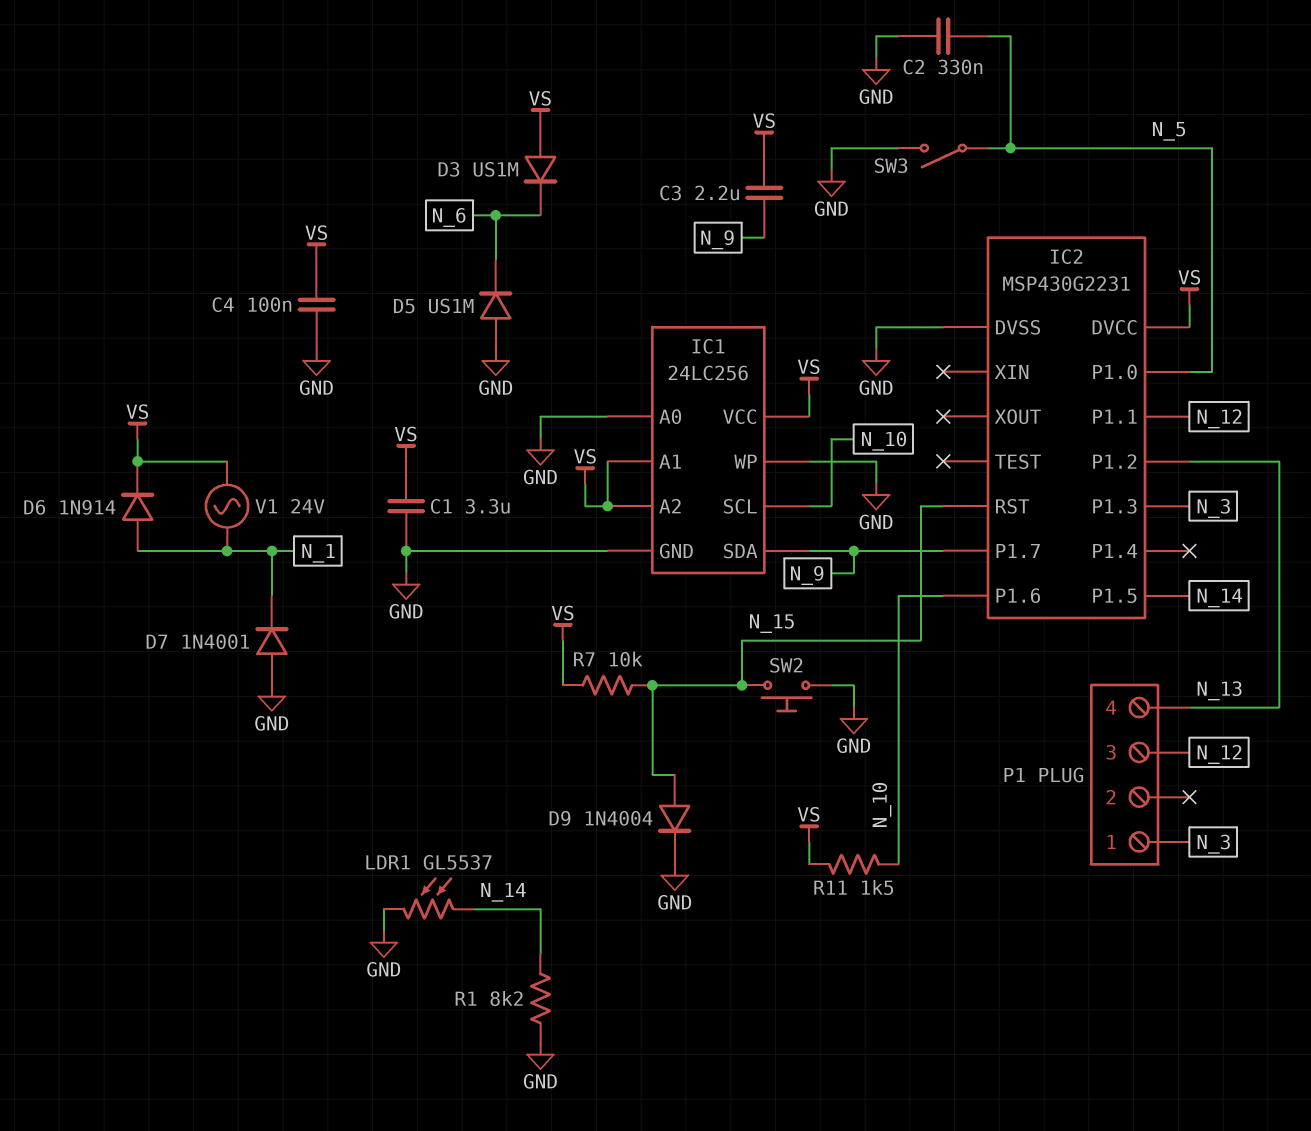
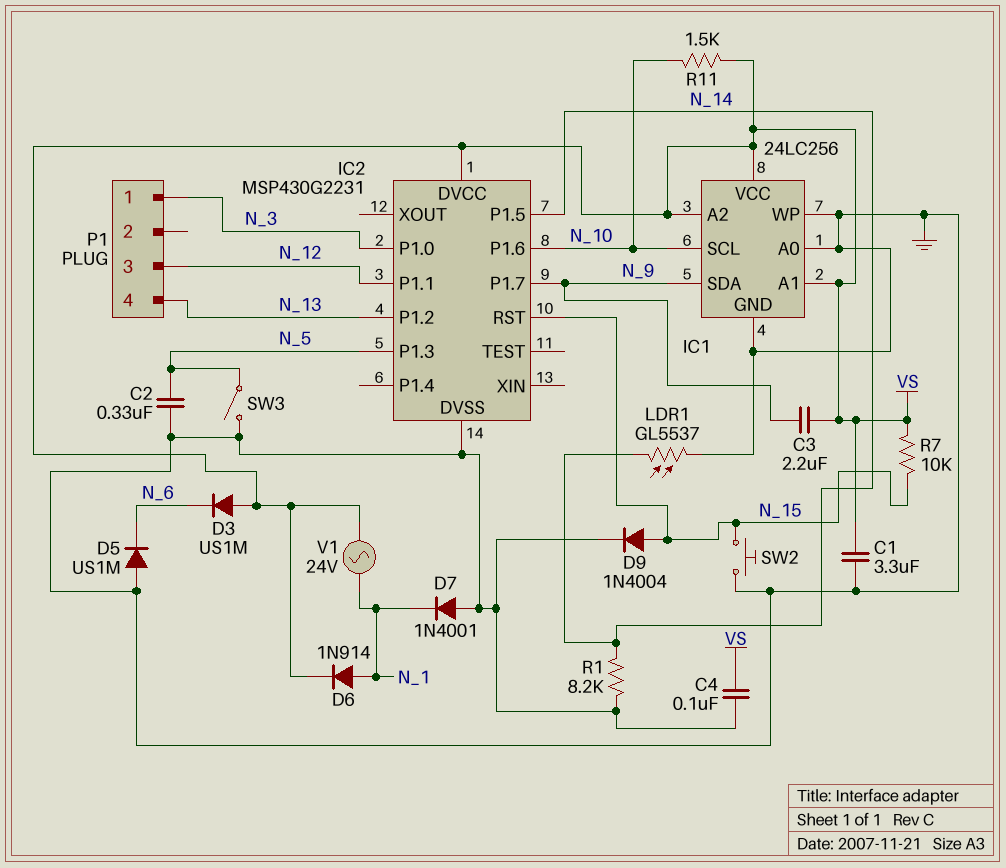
IC2 pin P1.0: N_5 -> N_3
IC2 pin P1.3: N_3 -> N_5

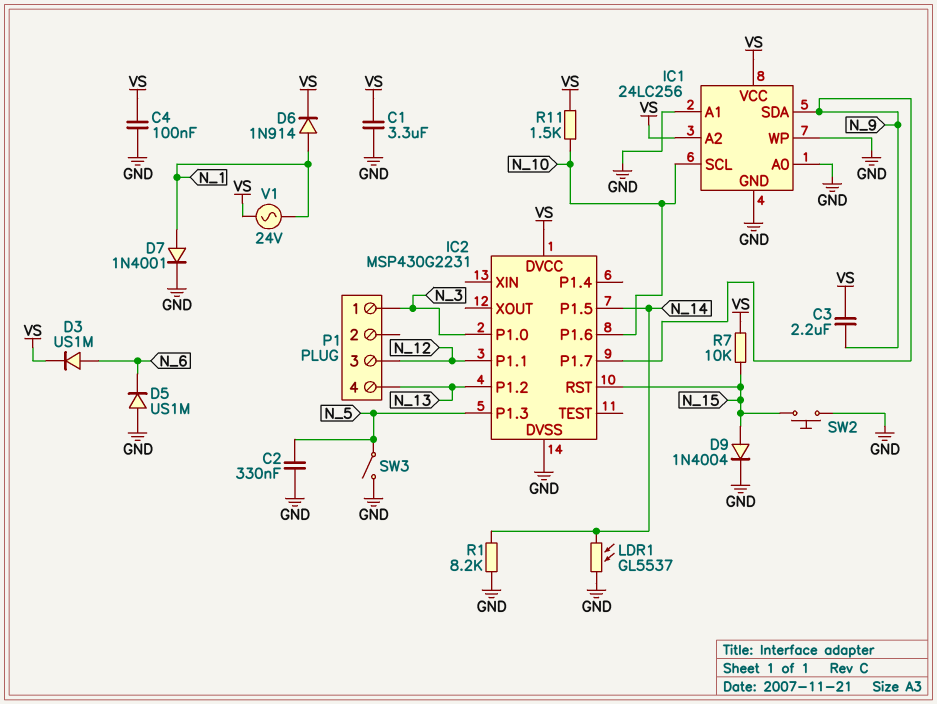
D3: diode US1M (A VS, K N_6) -> diode US1M (A N_6, K VS)
D7: diode 1N4001 (A GND, K N_1) -> diode 1N4001 (A N_1, K GND)
IC1 pin A1: VS -> GND

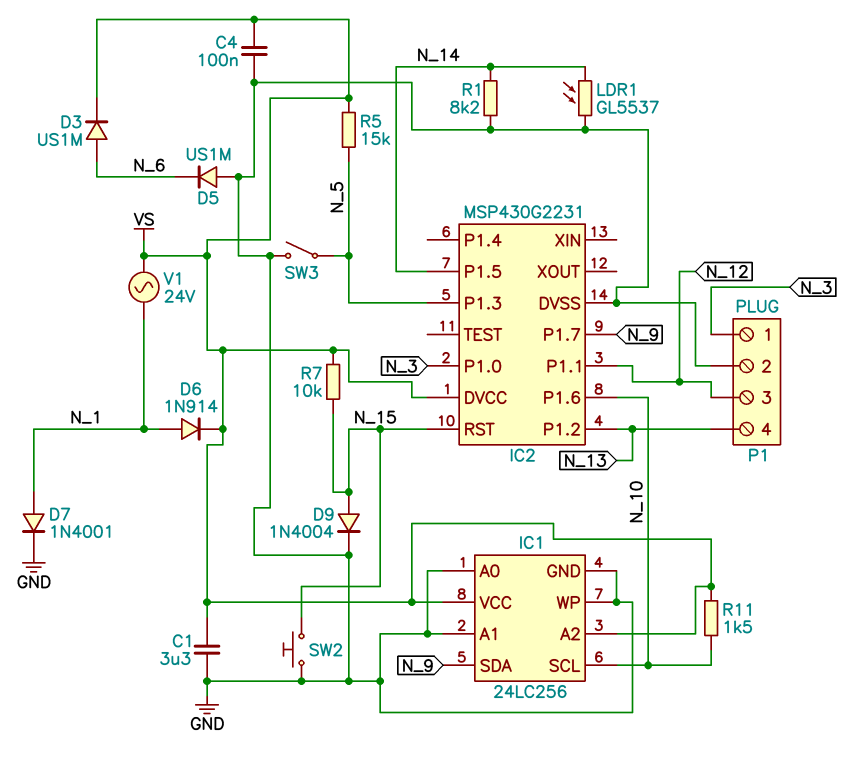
C2: 330nF (GND, N_5) -> none
C3: 2.2uF (N_9, VS) -> none
P1 pin 2: none -> GND
R5: none -> 15k (N_5, VS)

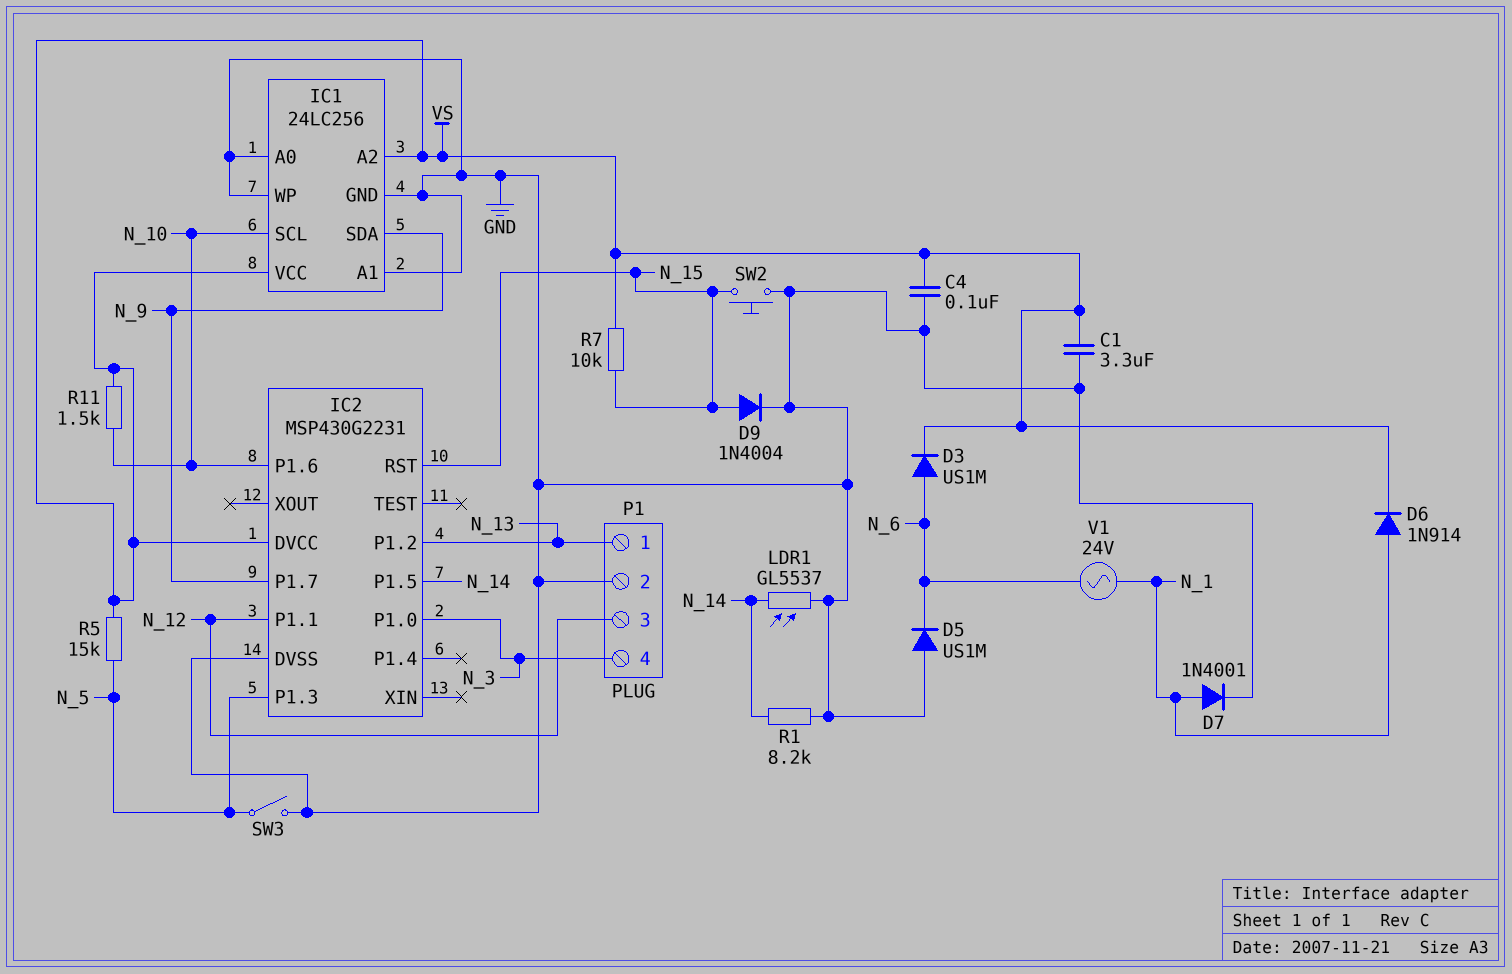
P1 pin 1: N_3 -> N_13
P1 pin 4: N_13 -> N_3
V1: AC 24V (N_1, VS) -> AC 24V (N_1, N_6)

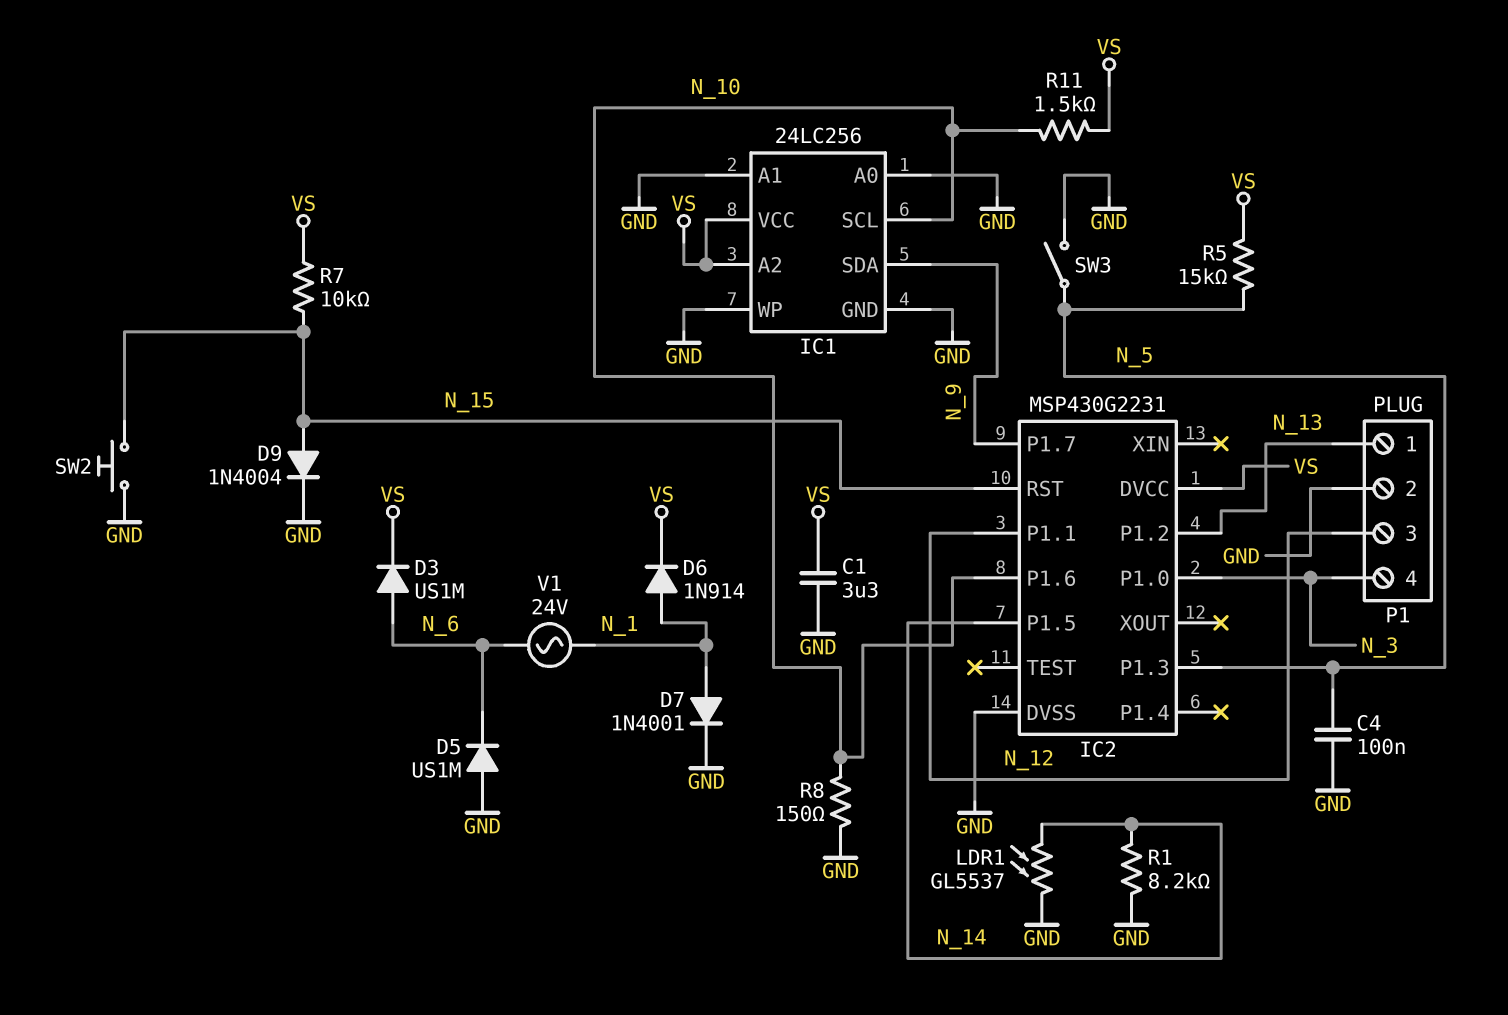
C4: 100nF (GND, VS) -> 100nF (GND, N_5)
R8: none -> 150 (GND, N_10)

